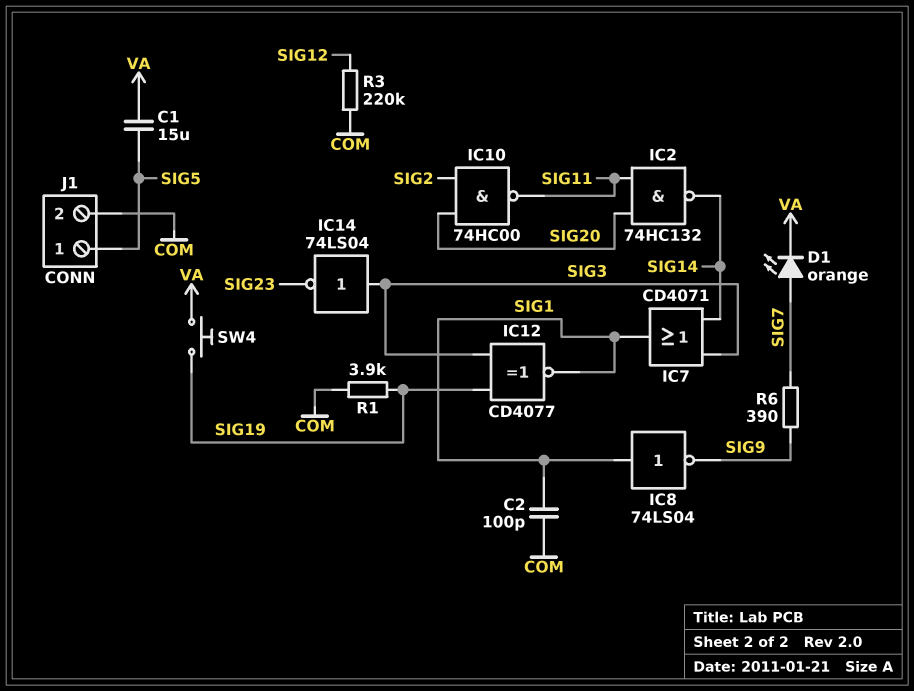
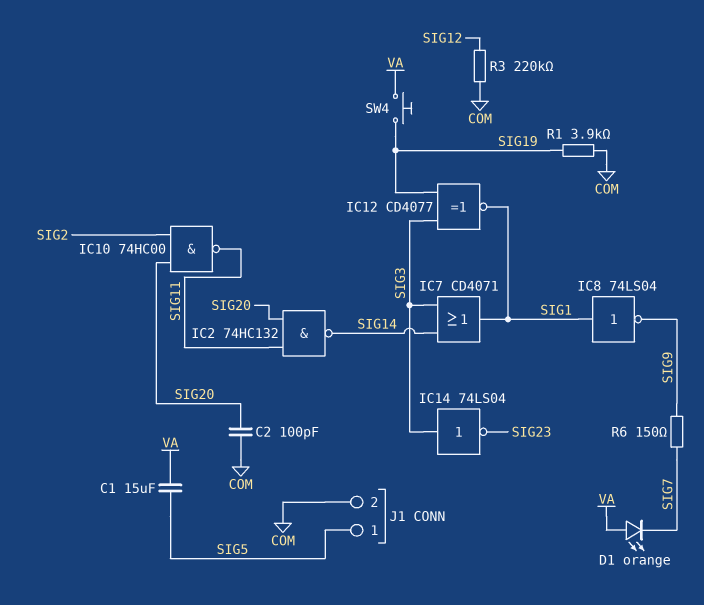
C2: 100pF (COM, SIG1) -> 100pF (COM, SIG20)
D1: LED orange (A SIG7, K VA) -> LED orange (A VA, K SIG7)
R6: 390 (SIG7, SIG9) -> 150 (SIG7, SIG9)

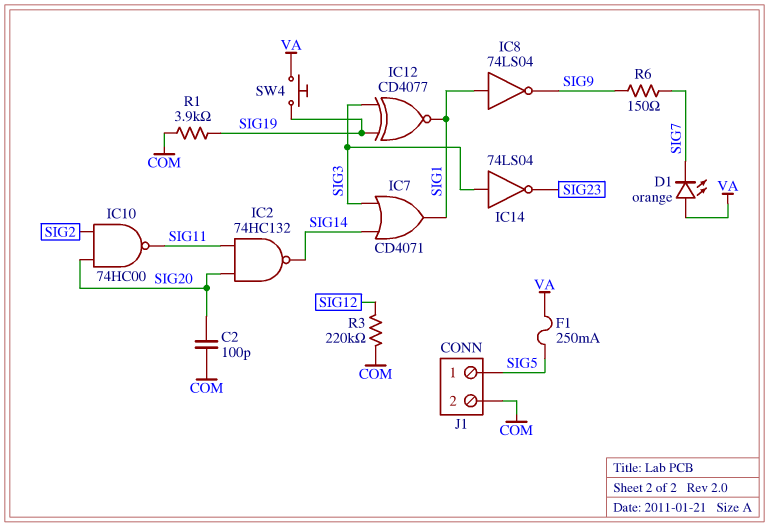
C1: 15uF (SIG5, VA) -> none
F1: none -> 250mA (SIG5, VA)

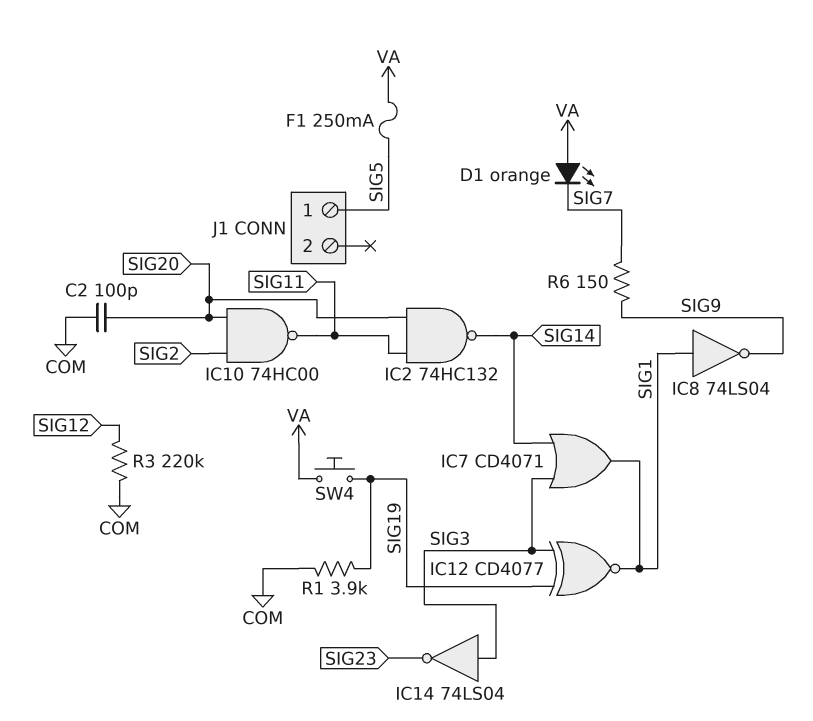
J1 pin 2: COM -> none

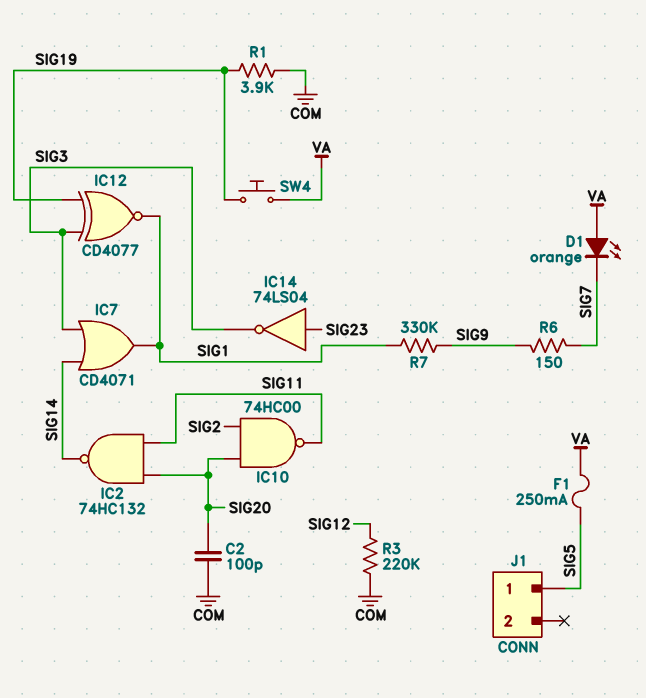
IC8: NOT 74LS04 (in SIG1, out SIG9) -> none
IC14: NOT 74LS04 (in SIG3, out SIG23) -> NOT 74LS04 (in SIG23, out SIG3)
R7: none -> 330k (SIG1, SIG9)

